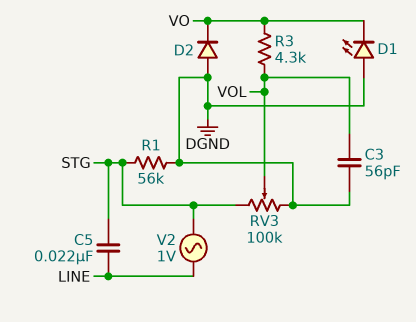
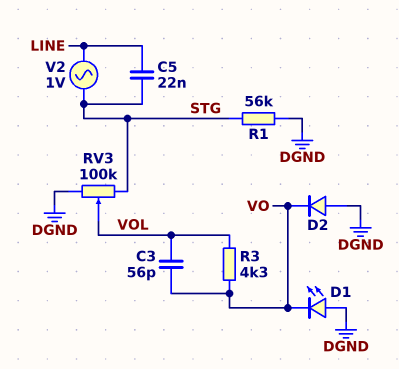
C3: 56pF (DGND, VOL) -> 56pF (VO, VOL)

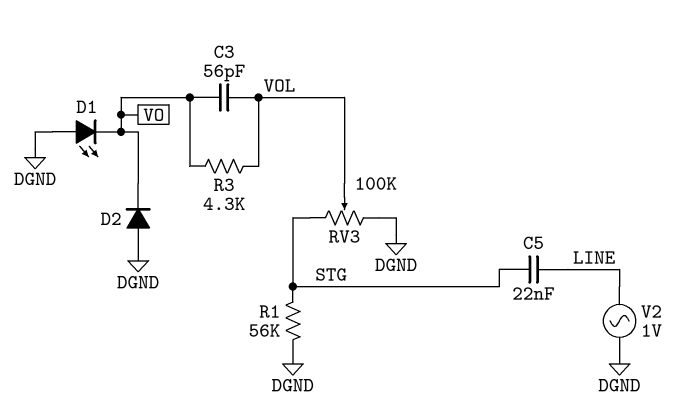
V2: AC 1V (LINE, STG) -> AC 1V (DGND, LINE)

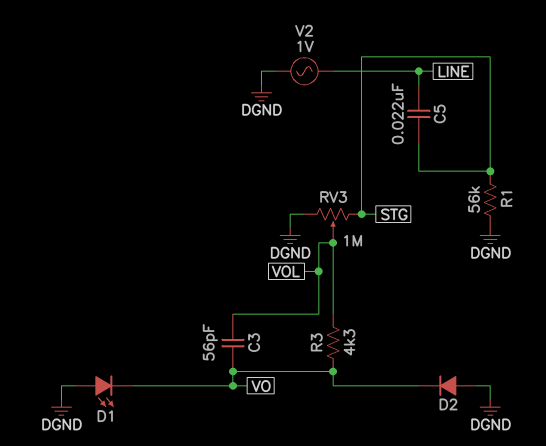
RV3: 100k (DGND, STG, wiper VOL) -> 1M (DGND, STG, wiper VOL)

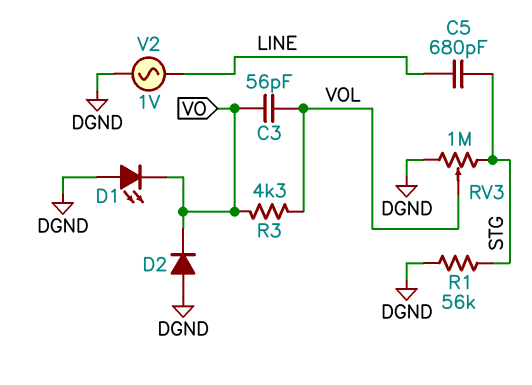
C5: 22nF (LINE, STG) -> 680pF (LINE, STG)

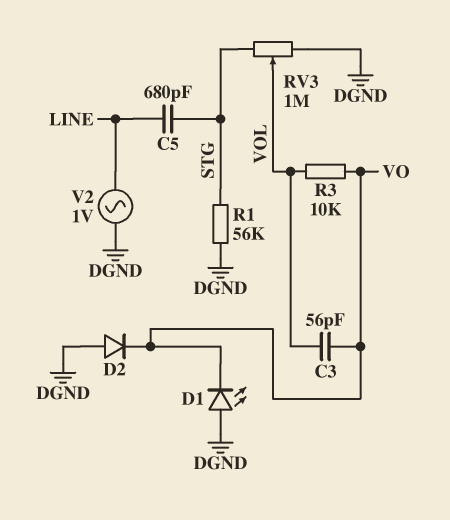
R3: 4.3k (VO, VOL) -> 10k (VO, VOL)

